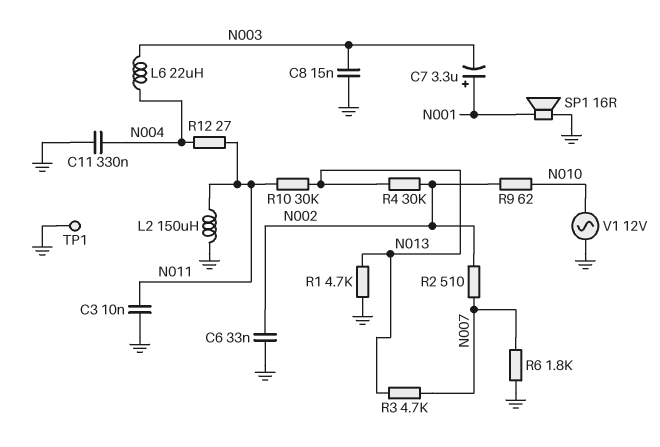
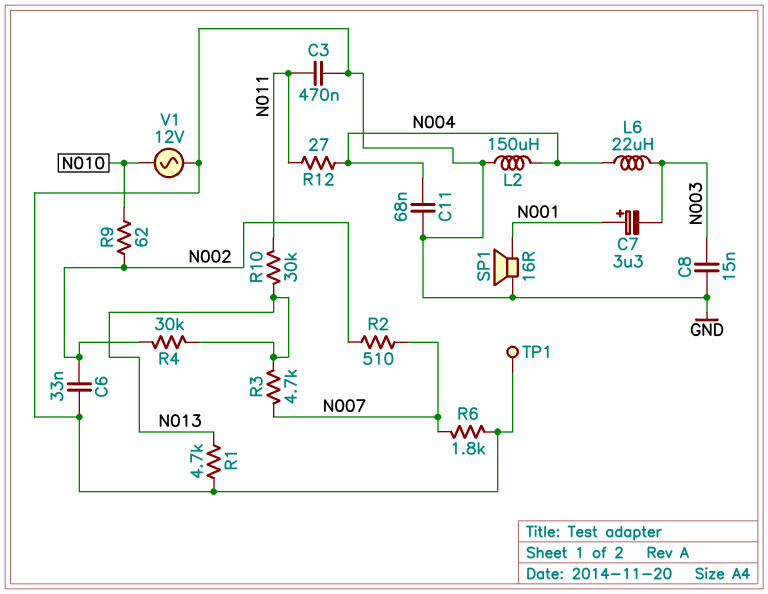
C3: 10nF (GND, N011) -> 470nF (GND, N011)
C11: 330nF (GND, N004) -> 68nF (GND, N004)
L2: 150uH (GND, N011) -> 150uH (GND, N004)

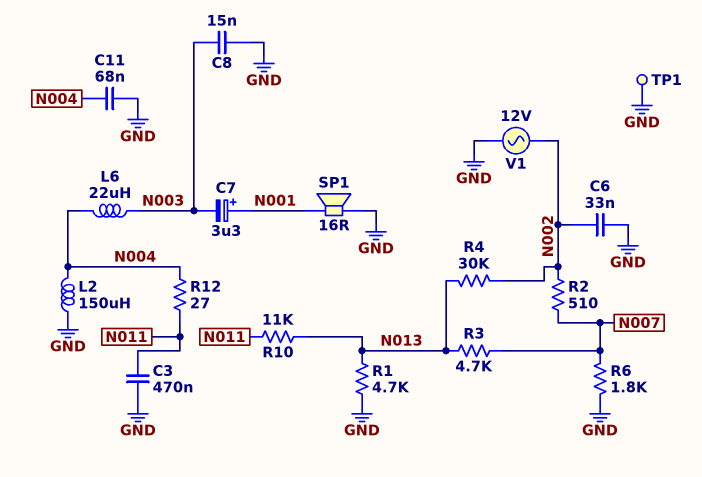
R9: 62 (N002, N010) -> none
R10: 30k (N011, N013) -> 11k (N011, N013)
V1: AC 12V (GND, N010) -> AC 12V (GND, N002)

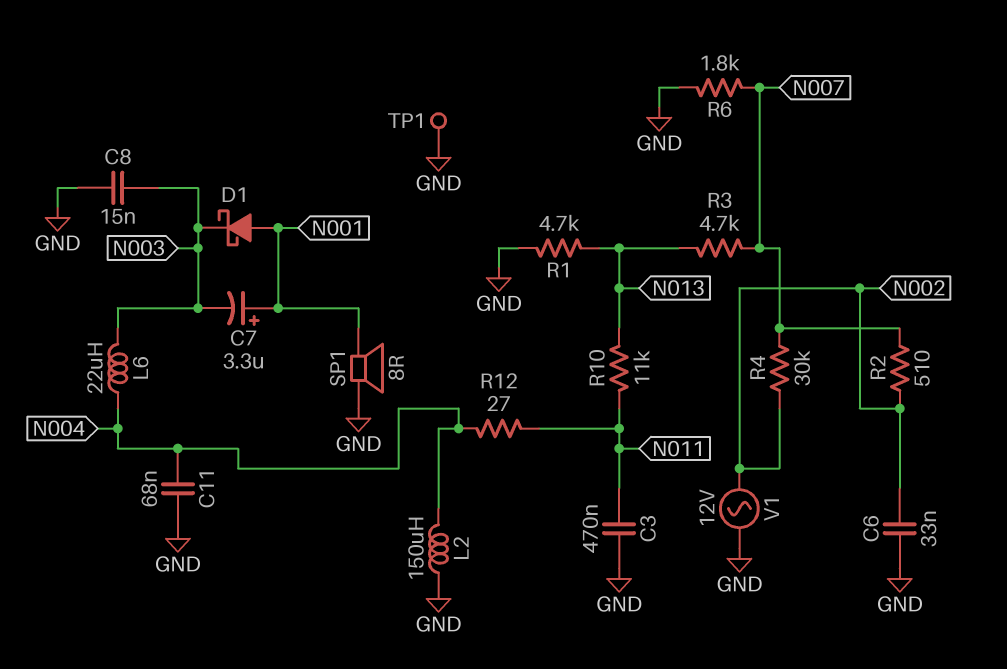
D1: none -> schottky (A N001, K N003)
R4: 30k (N002, N013) -> 30k (N002, N007)
SP1: speaker 16R (GND, N001) -> speaker 8R (GND, N001)

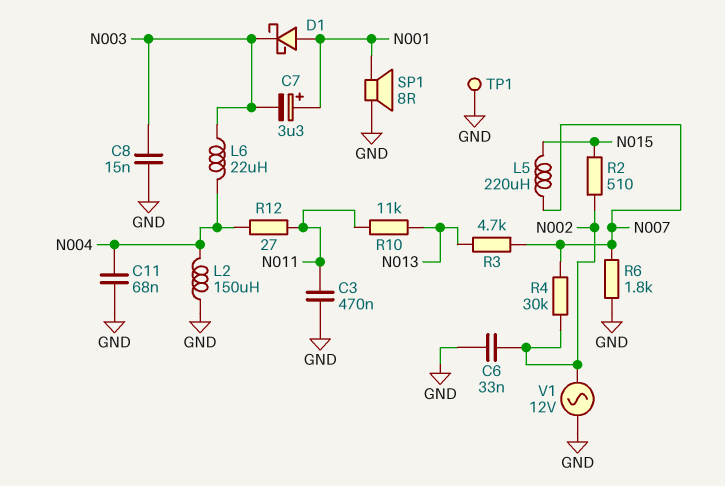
L5: none -> 220uH (N007, N015)
R1: 4.7k (GND, N013) -> none
R2: 510 (N002, N007) -> 510 (N002, N015)

